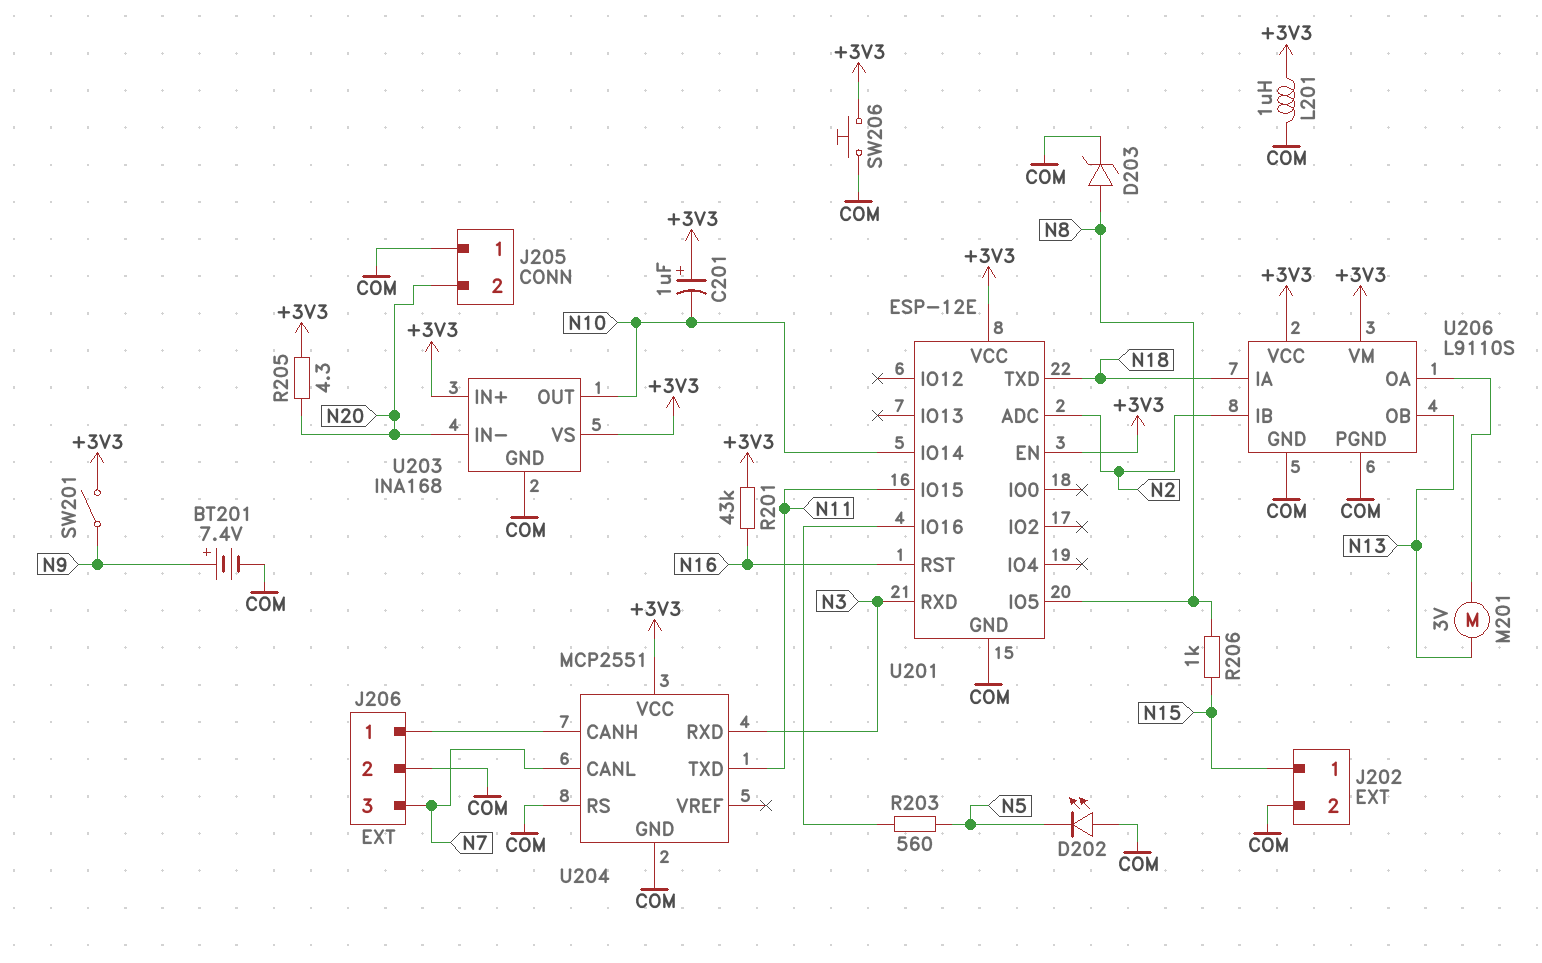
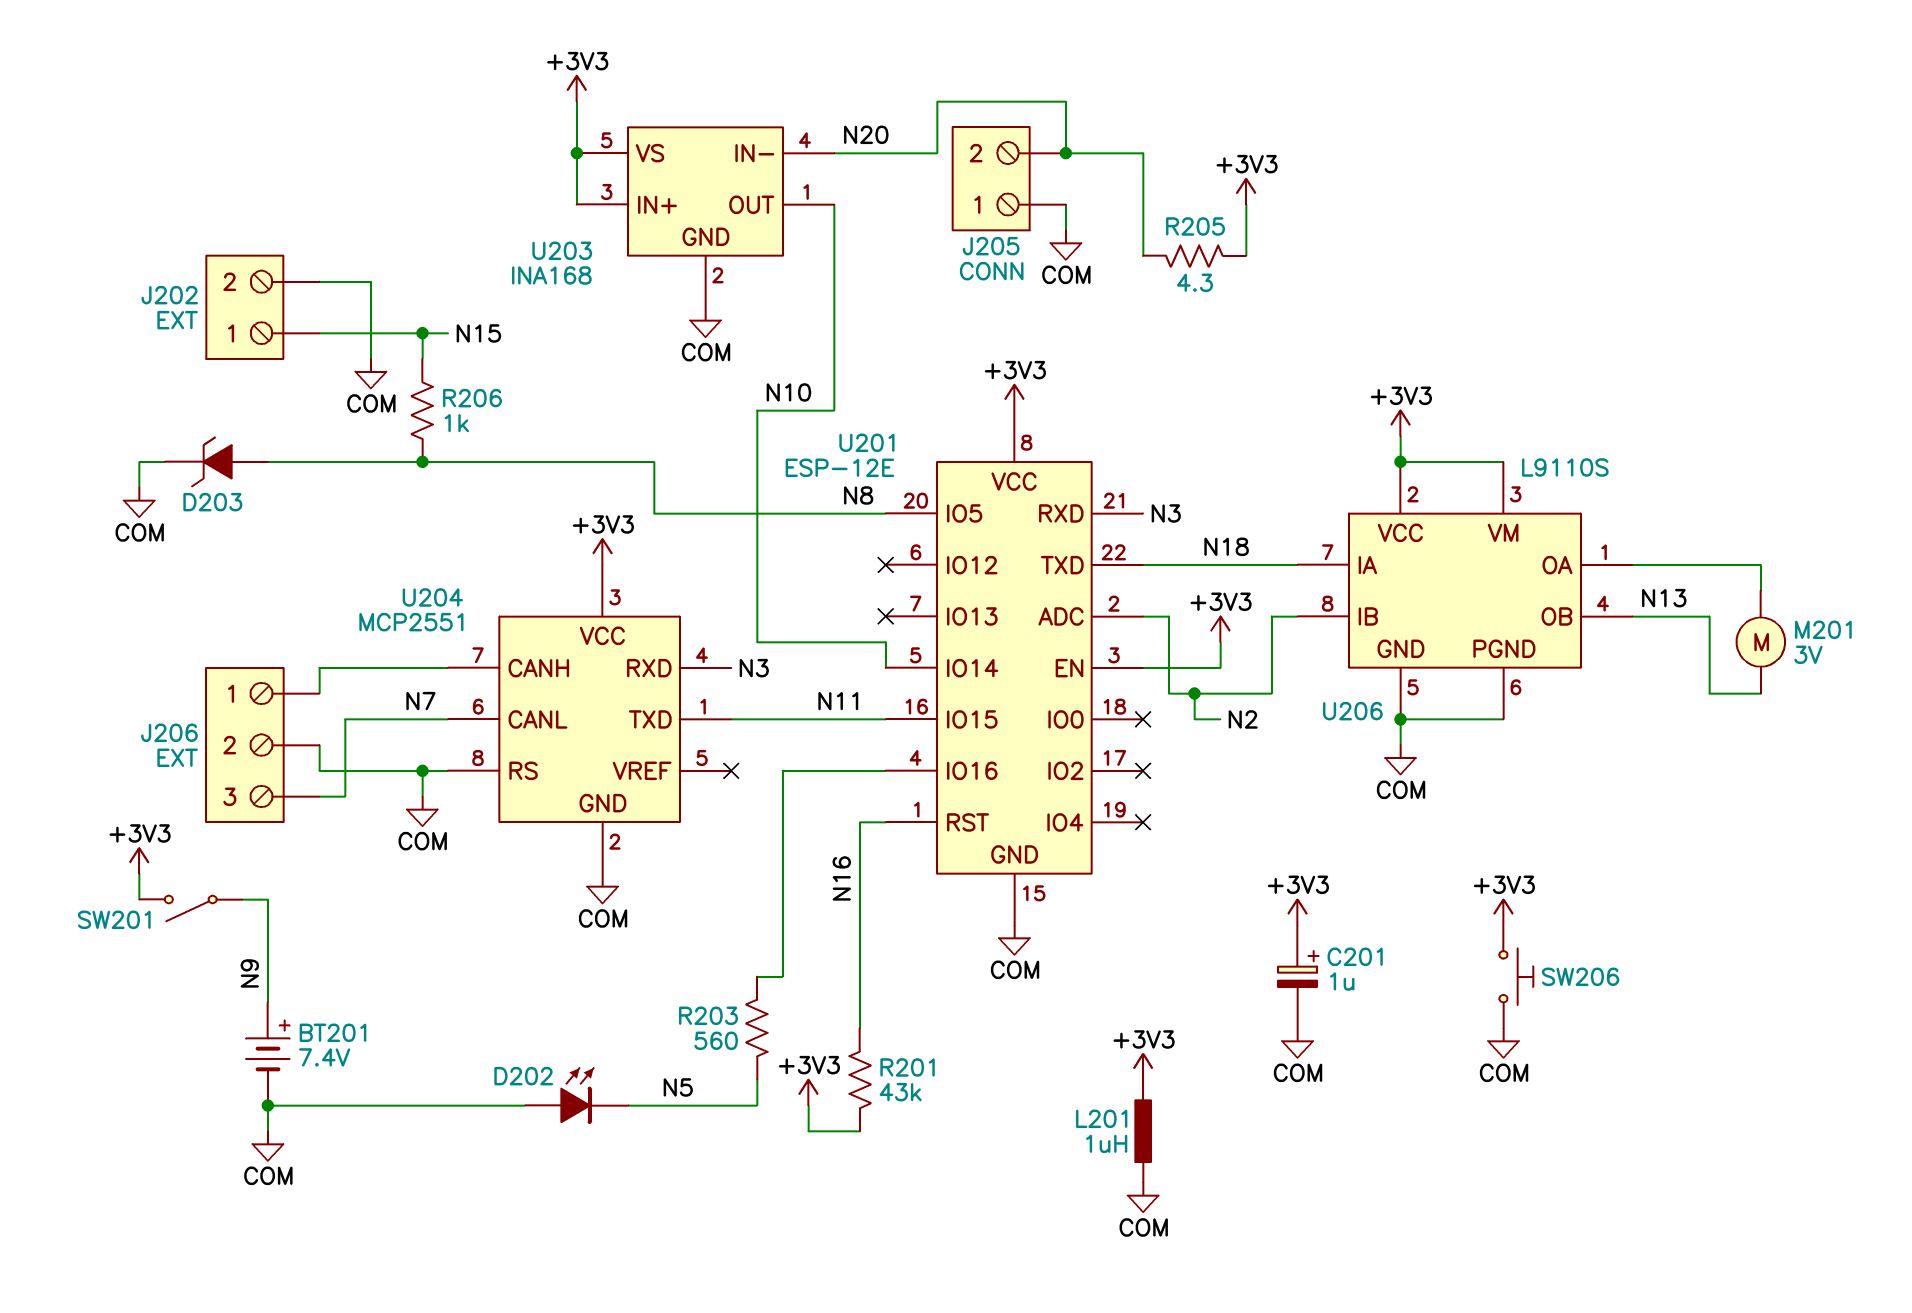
C201: 1uF (plus +3V3, minus N10) -> 1uF (plus +3V3, minus COM)

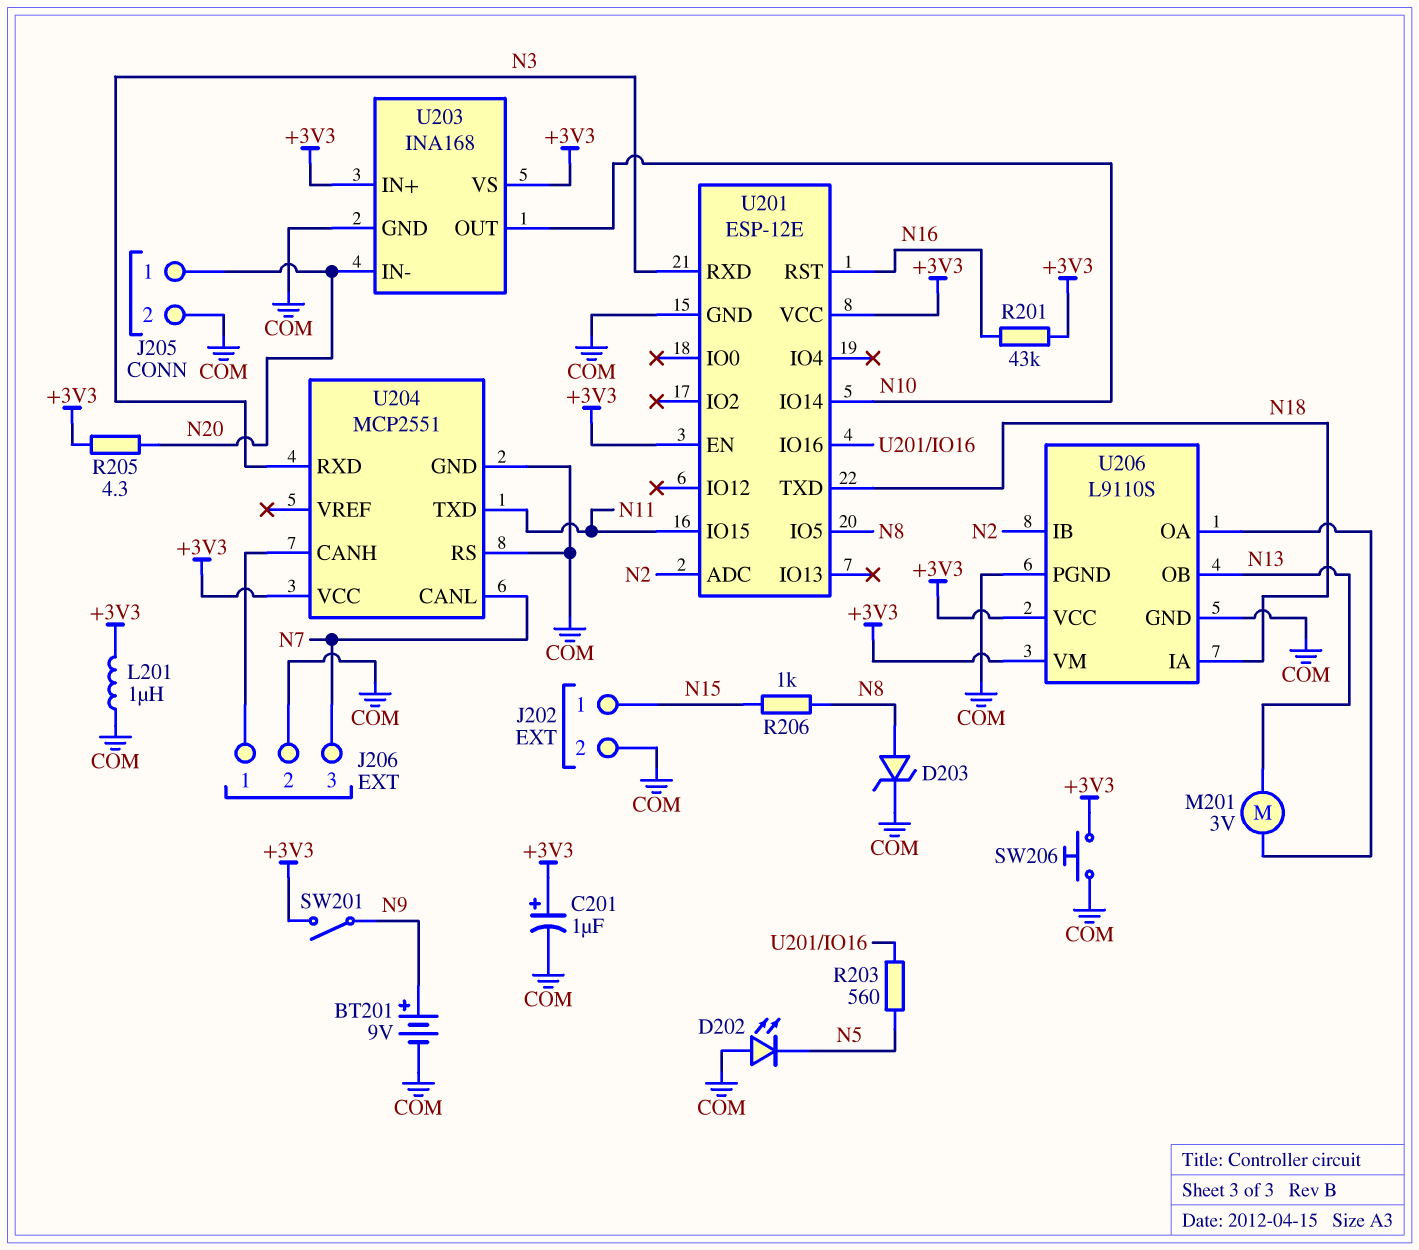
BT201: 7.4V (plus N9, minus COM) -> 9V (plus N9, minus COM)
J205 pin 1: COM -> N20
J205 pin 2: N20 -> COM

